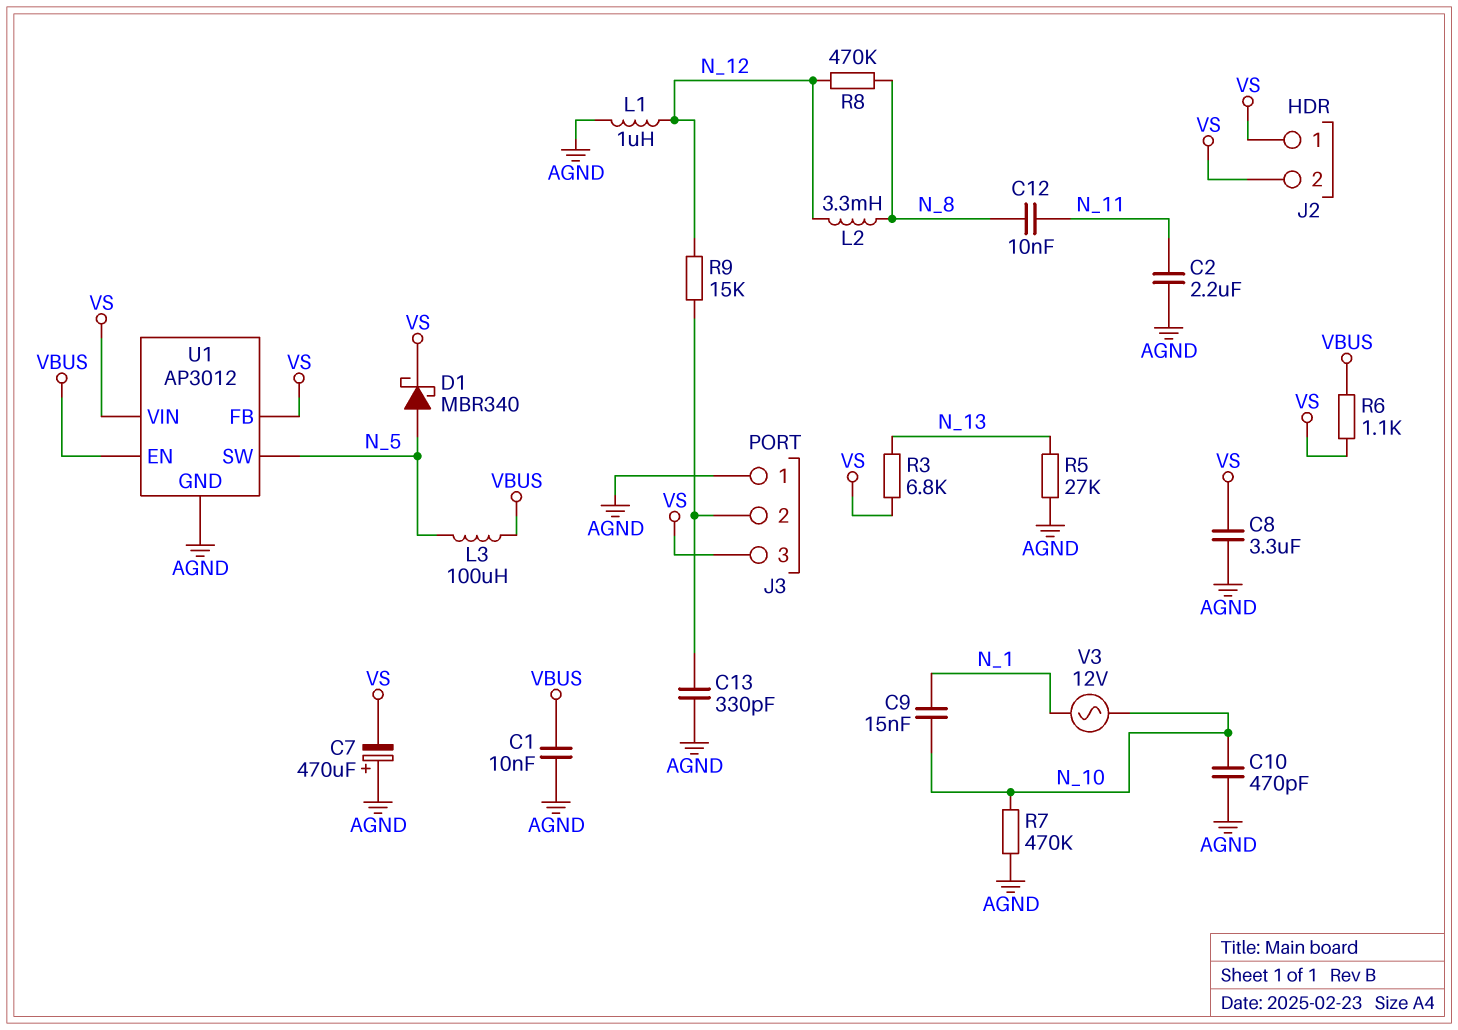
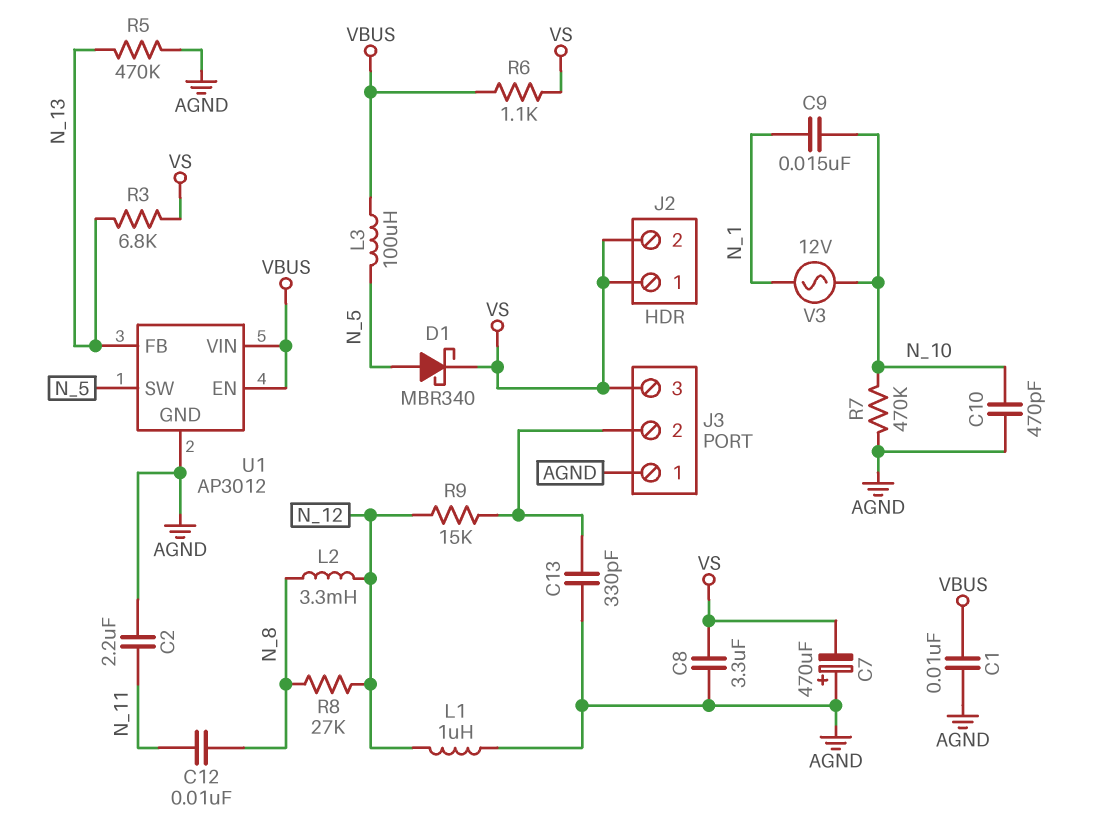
R5: 27k (AGND, N_13) -> 470k (AGND, N_13)
R8: 470k (N_8, N_12) -> 27k (N_8, N_12)
U1 pin FB: VS -> N_13
U1 pin VIN: VS -> VBUS

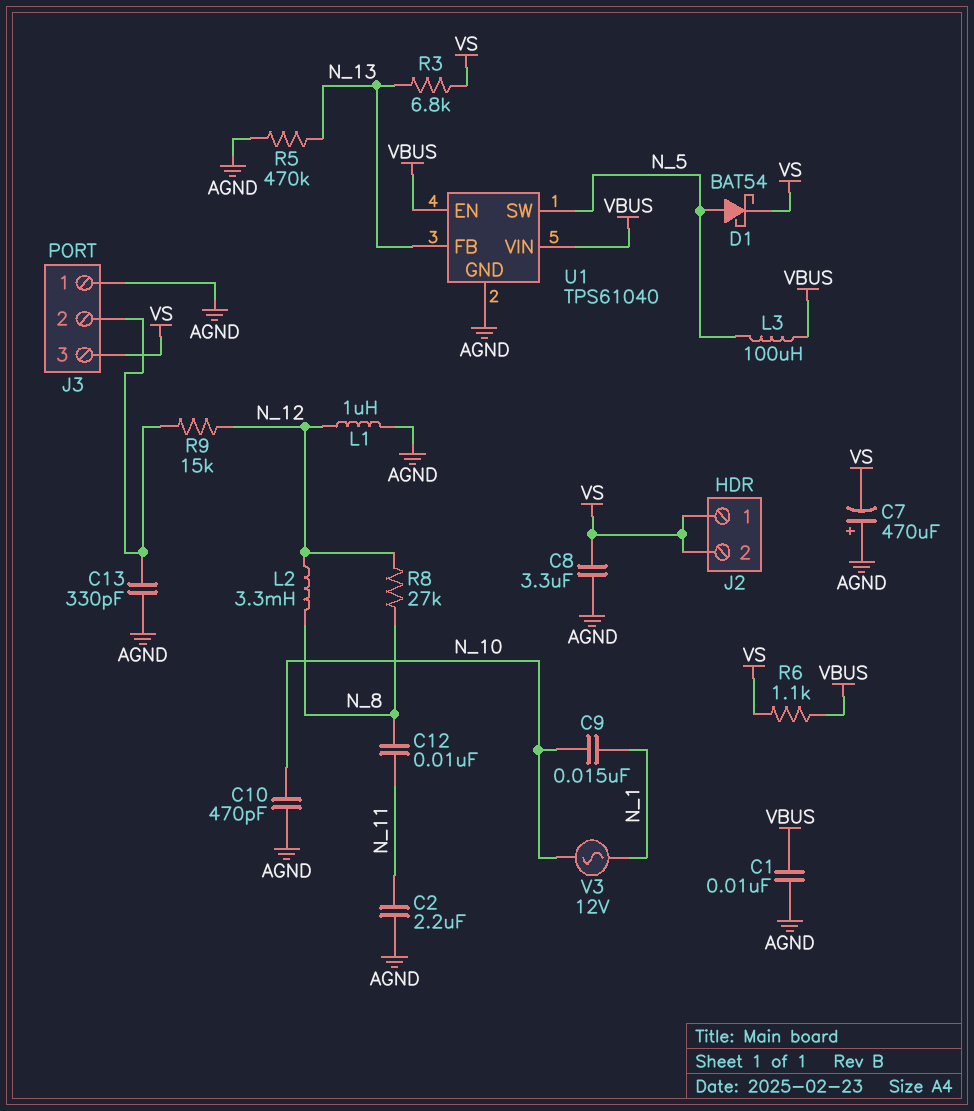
D1: schottky MBR340 (A N_5, K VS) -> schottky BAT54 (A N_5, K VS)
R7: 470k (AGND, N_10) -> none
U1: AP3012 -> TPS61040

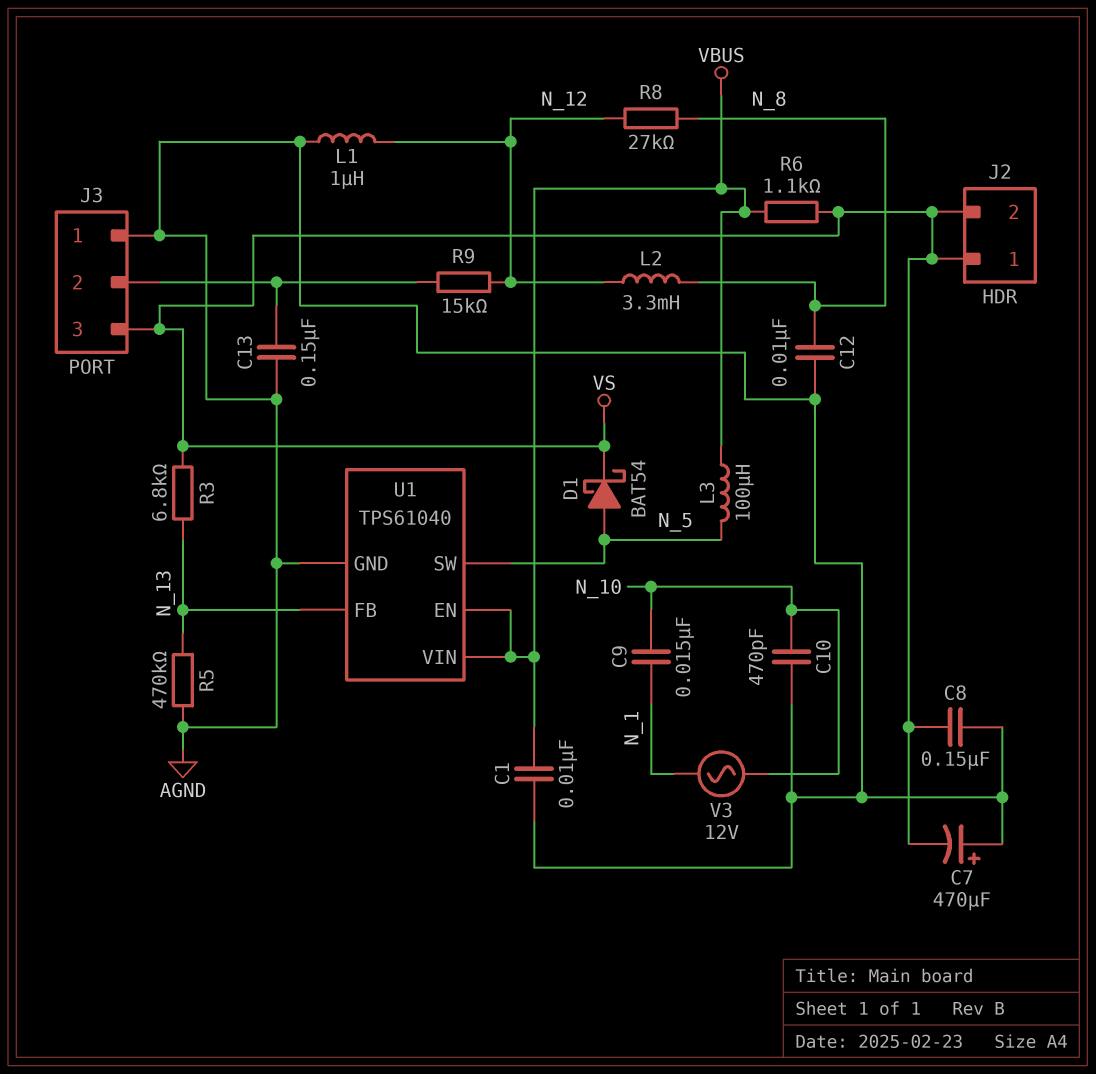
C2: 2.2uF (AGND, N_11) -> none
C8: 3.3uF (AGND, VS) -> 150nF (AGND, VS)
C12: 10nF (N_8, N_11) -> 10nF (AGND, N_8)
C13: 330pF (AGND, J3/2) -> 150nF (AGND, J3/2)

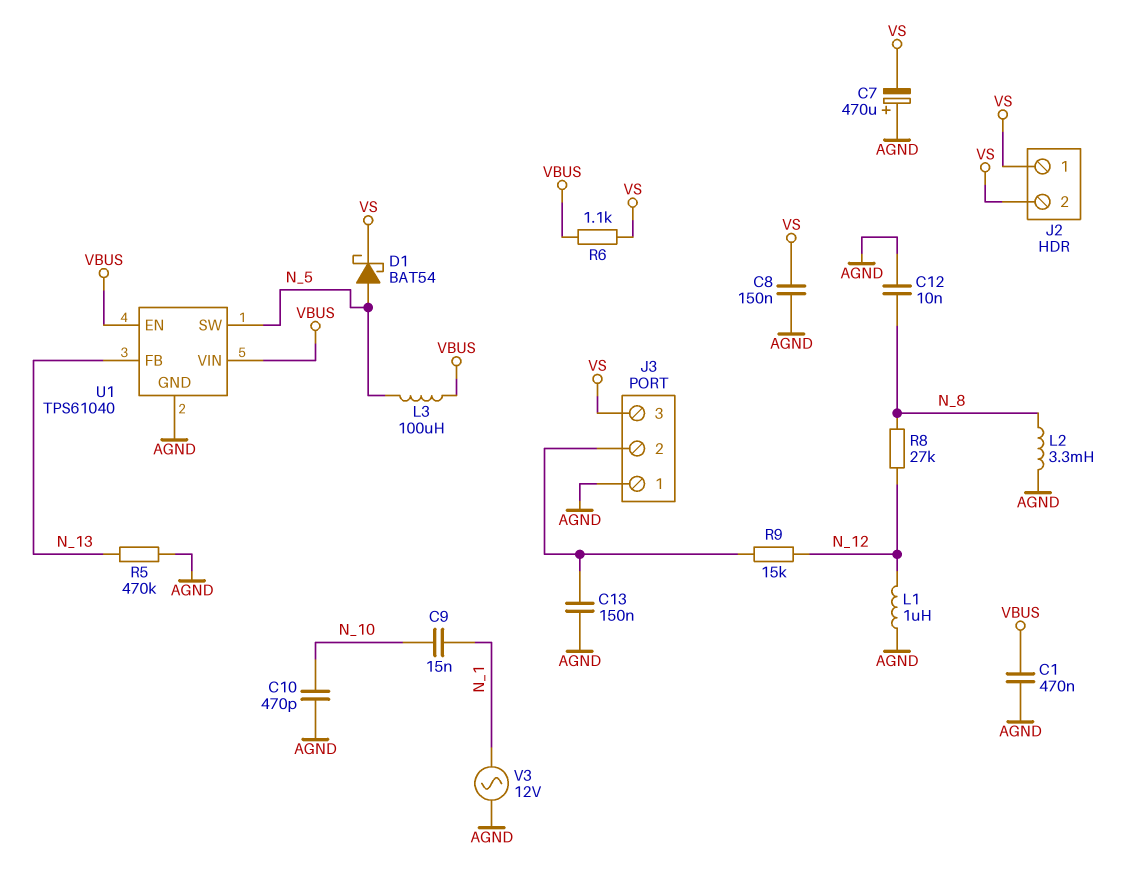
C1: 10nF (AGND, VBUS) -> 470nF (AGND, VBUS)
L2: 3.3mH (N_8, N_12) -> 3.3mH (AGND, N_8)
R3: 6.8k (N_13, VS) -> none
V3: AC 12V (N_1, N_10) -> AC 12V (AGND, N_1)

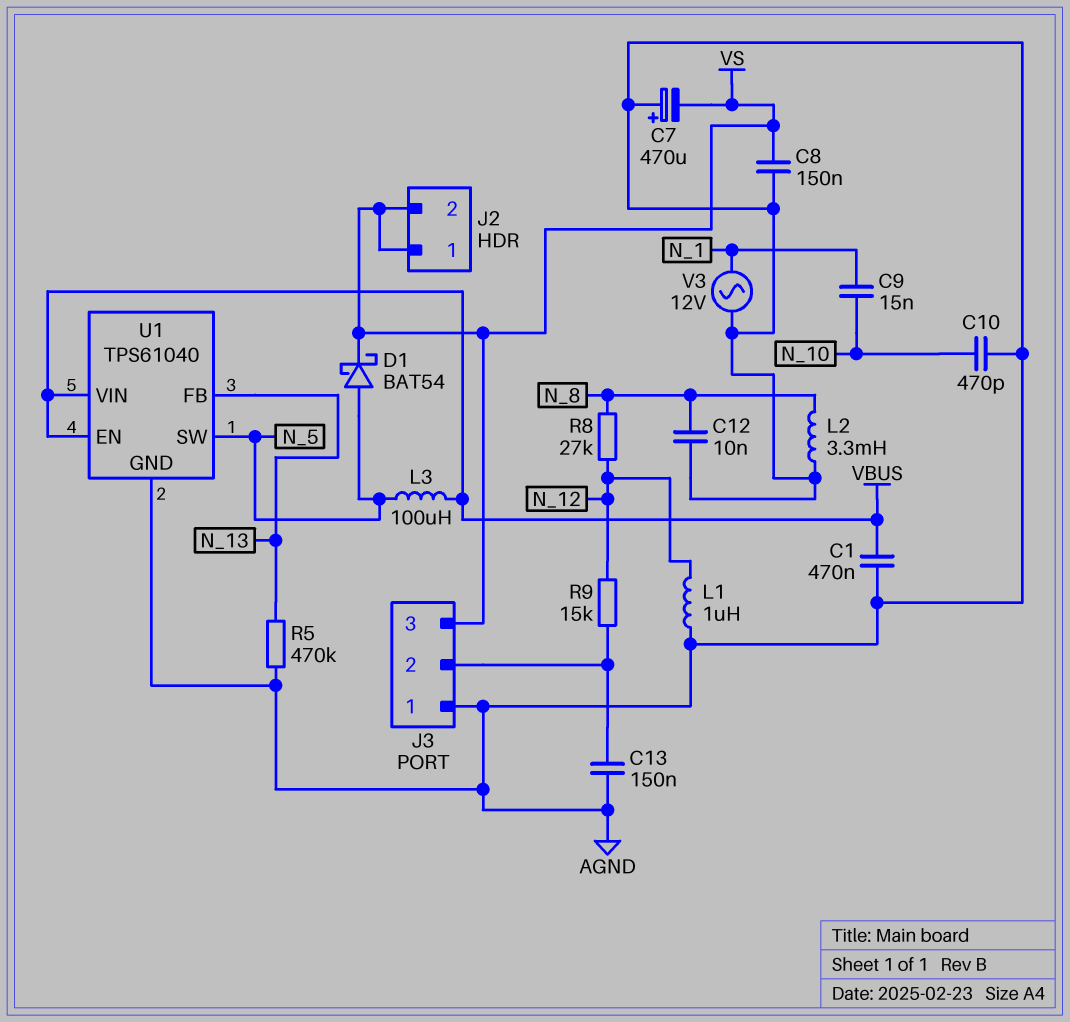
R6: 1.1k (VBUS, VS) -> none

